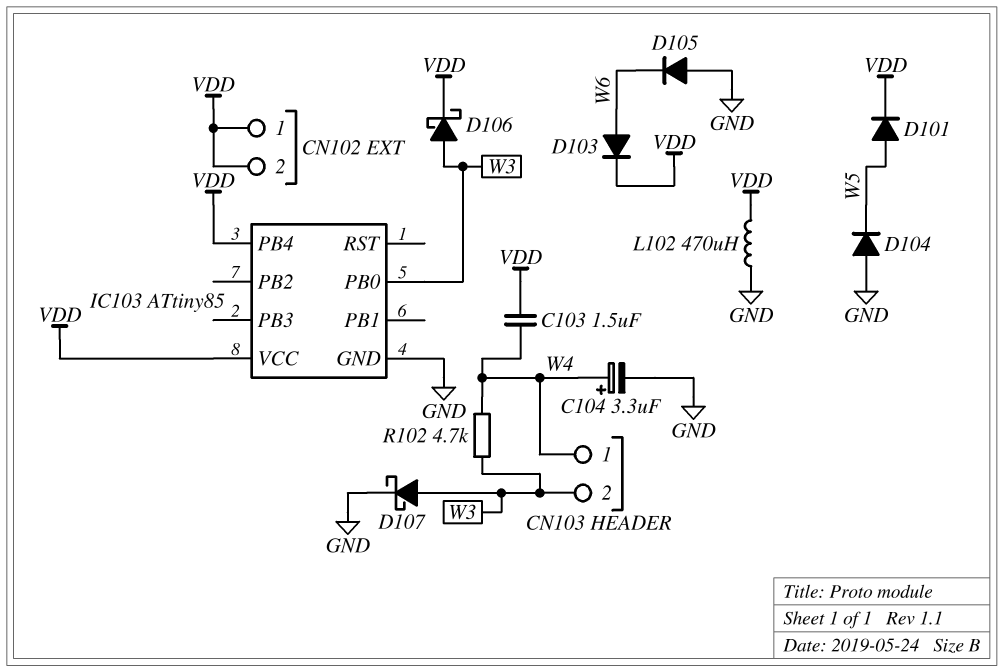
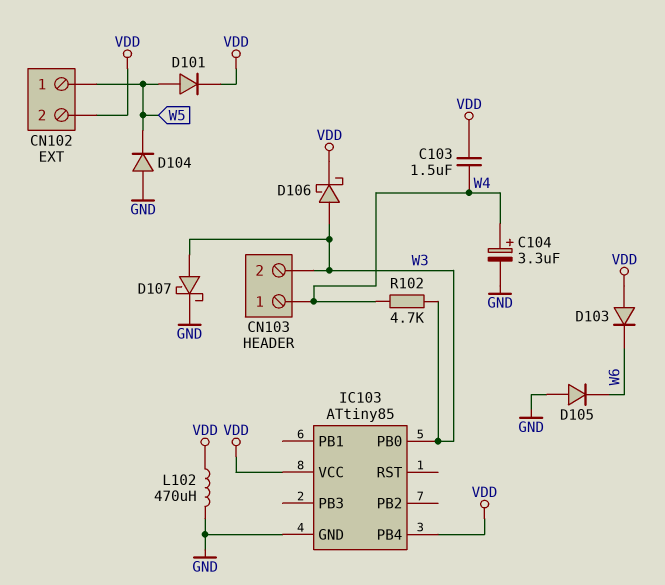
CN102 pin 1: VDD -> W5
D103: diode (A W6, K VDD) -> diode (A VDD, K W6)

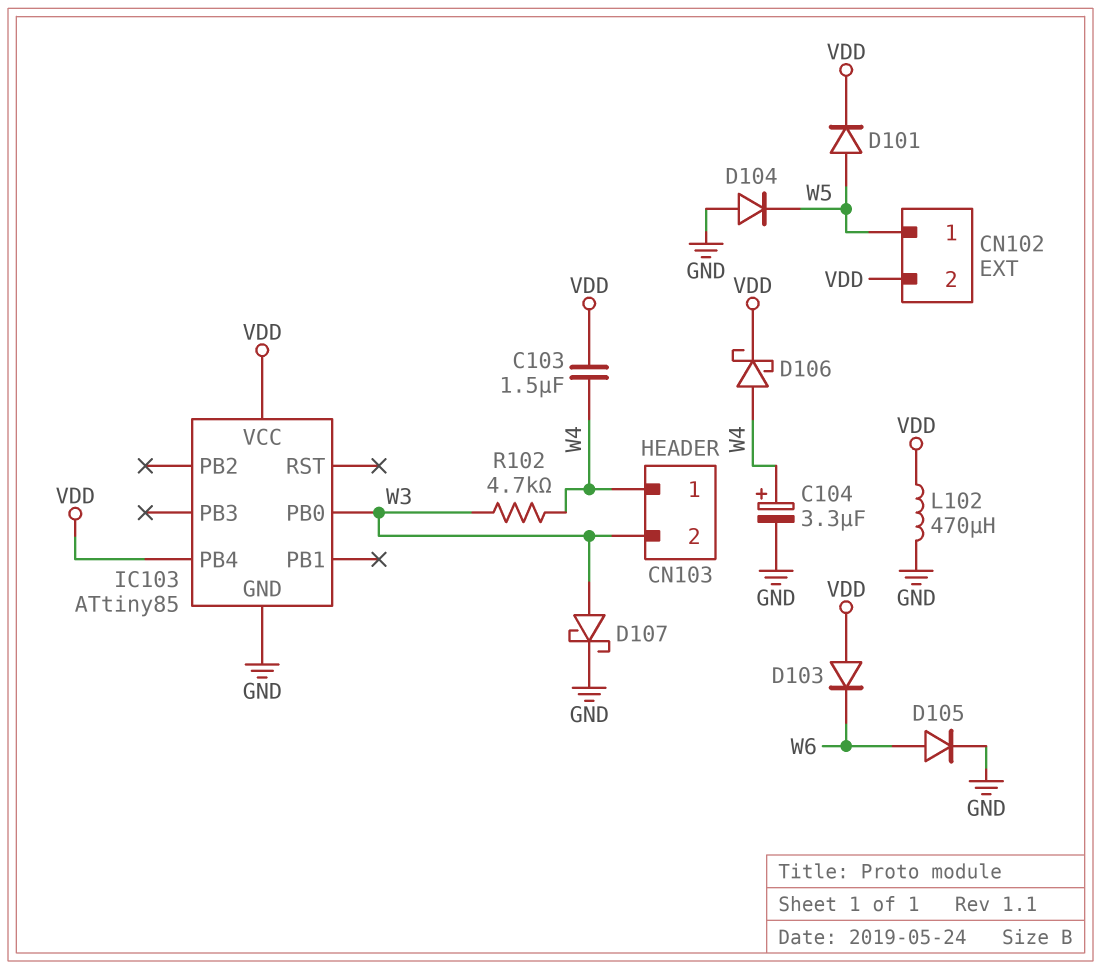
D105: diode (A GND, K W6) -> diode (A W6, K GND)
D106: schottky (A W3, K VDD) -> schottky (A W4, K VDD)

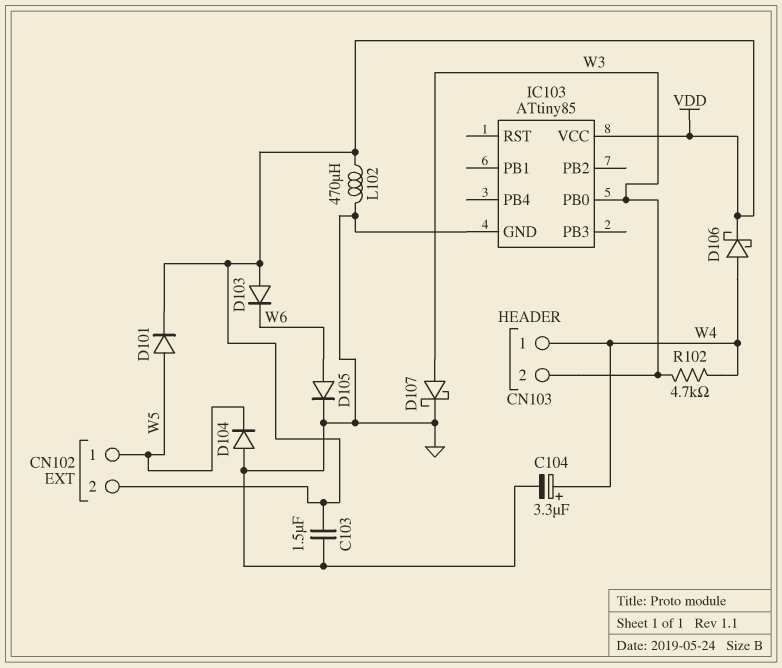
C103: 1.5uF (VDD, W4) -> 1.5uF (GND, VDD)
IC103 pin PB4: VDD -> none

